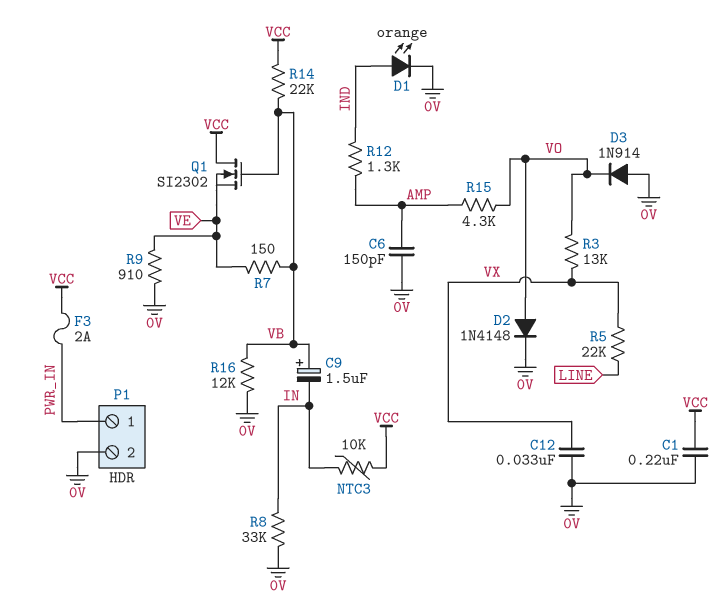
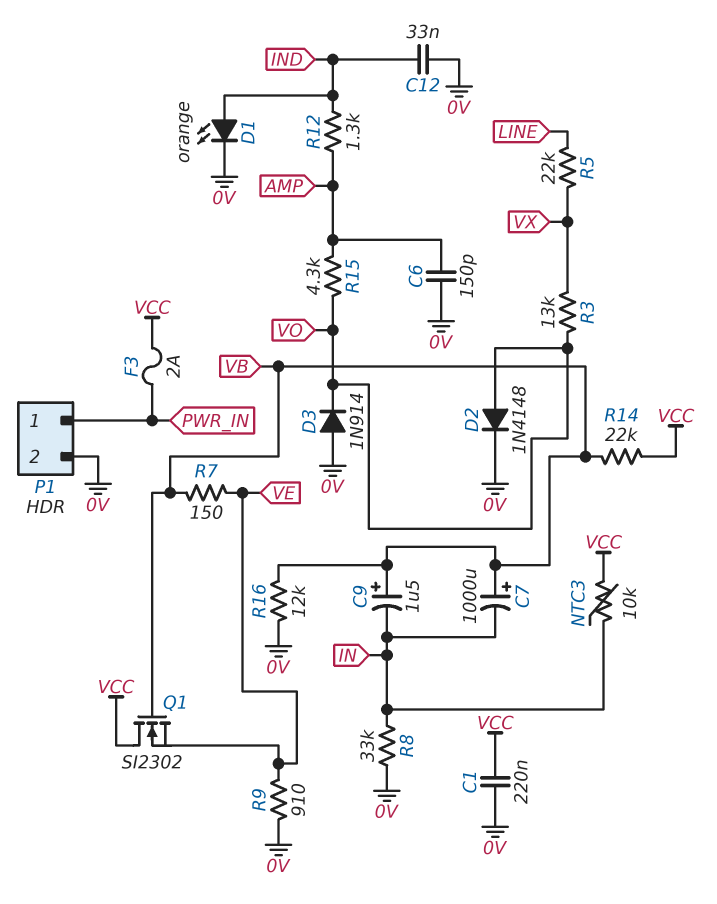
C7: none -> 1000uF (plus VB, minus IN)
C12: 33nF (0V, VX) -> 33nF (0V, IND)

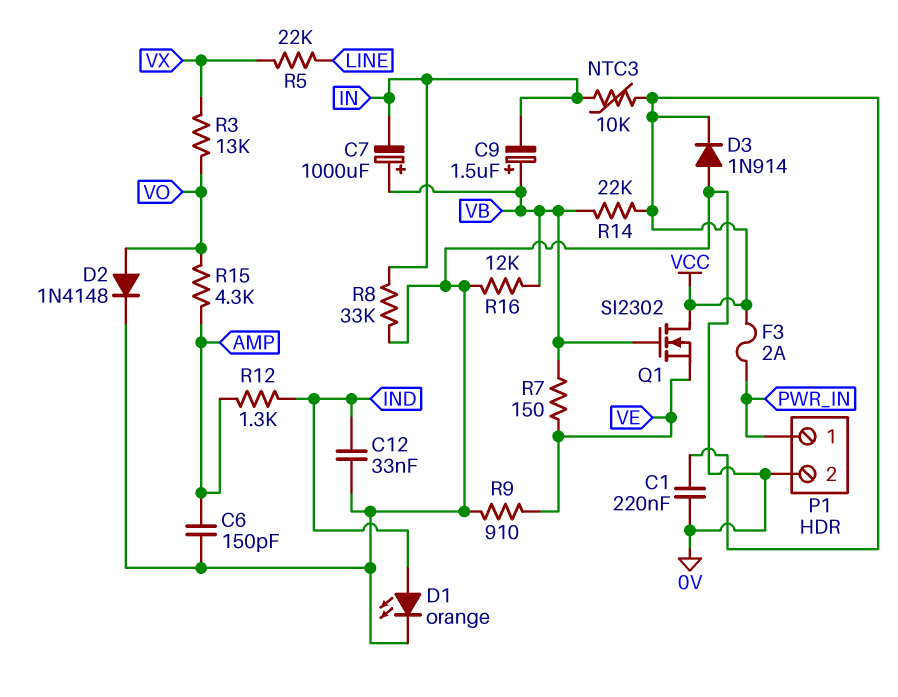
D3: diode 1N914 (A 0V, K VO) -> diode 1N914 (A 0V, K VCC)

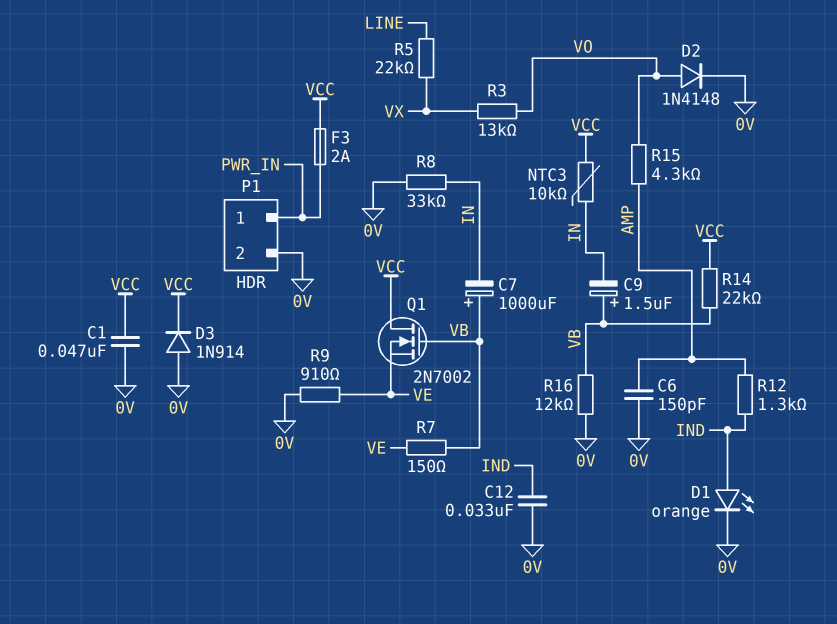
C1: 220nF (0V, VCC) -> 47nF (0V, VCC)
Q1: NMOS SI2302 (G VB, D VCC, S VE) -> NMOS 2N7002 (G VB, D VCC, S VE)

